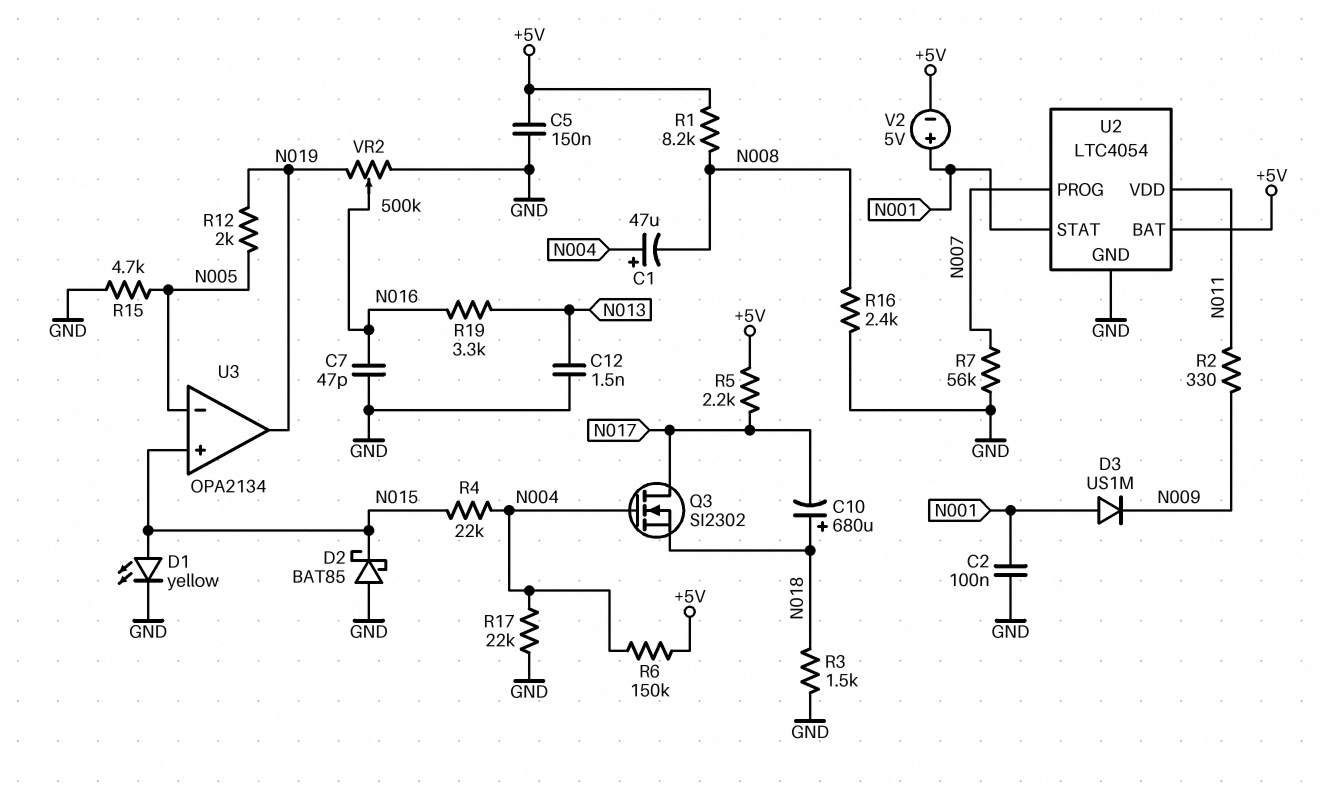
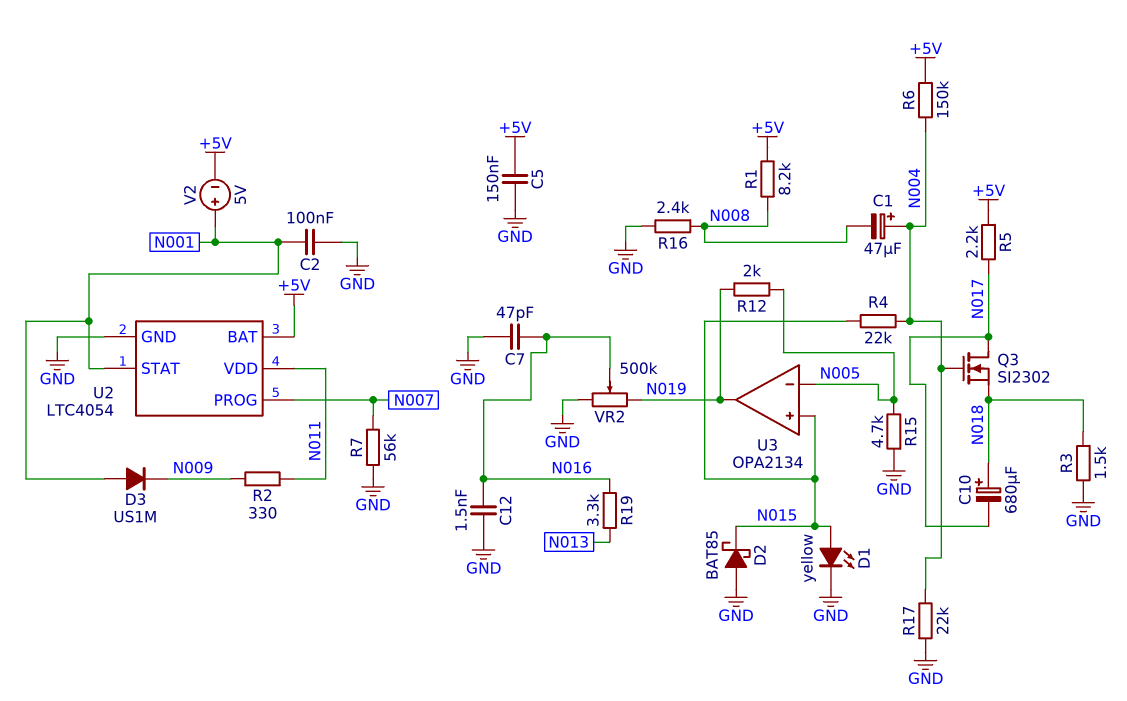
C12: 1.5nF (GND, N013) -> 1.5nF (GND, N016)

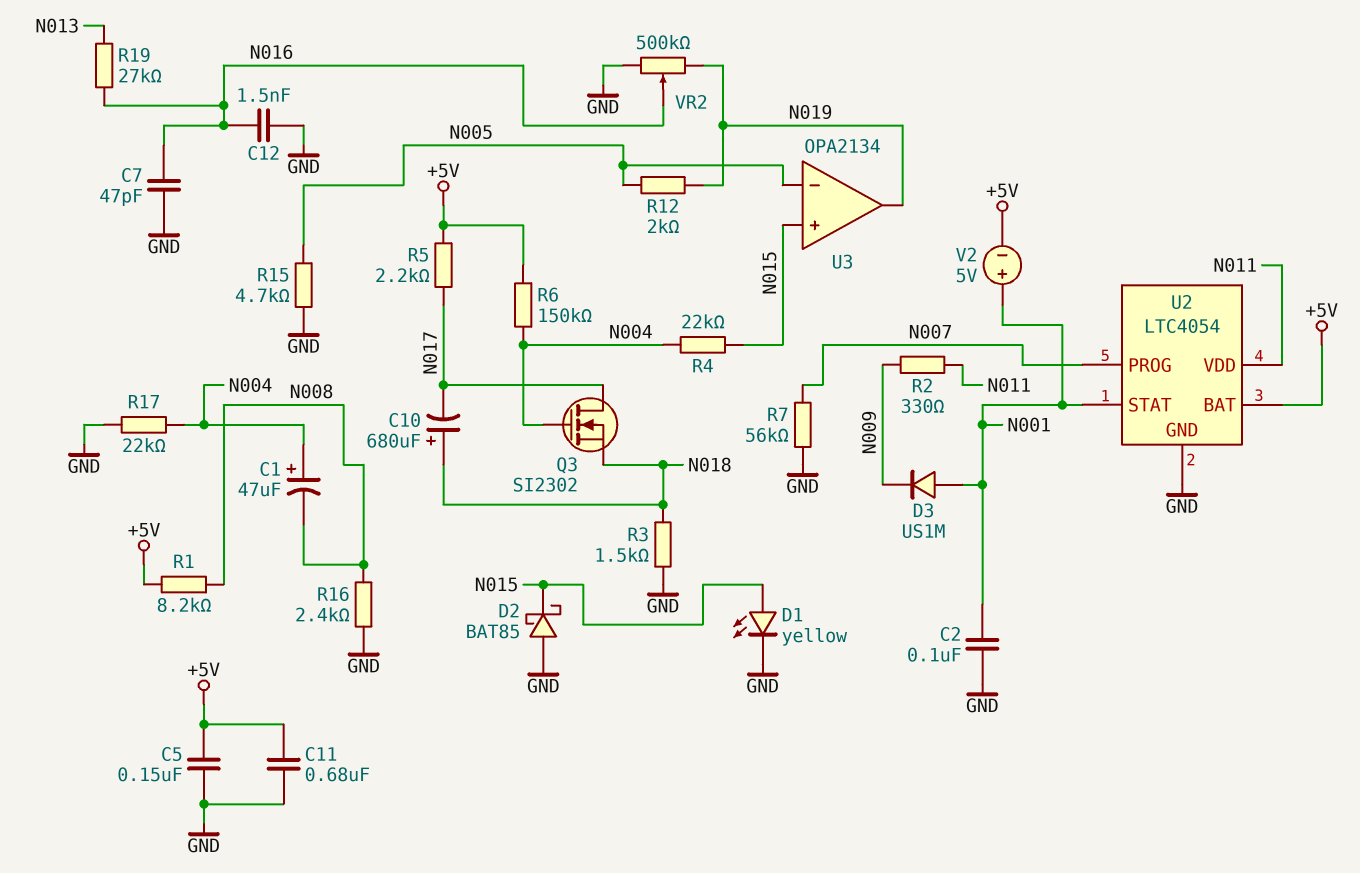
C11: none -> 680nF (+5V, GND)
R19: 3.3k (N013, N016) -> 27k (N013, N016)

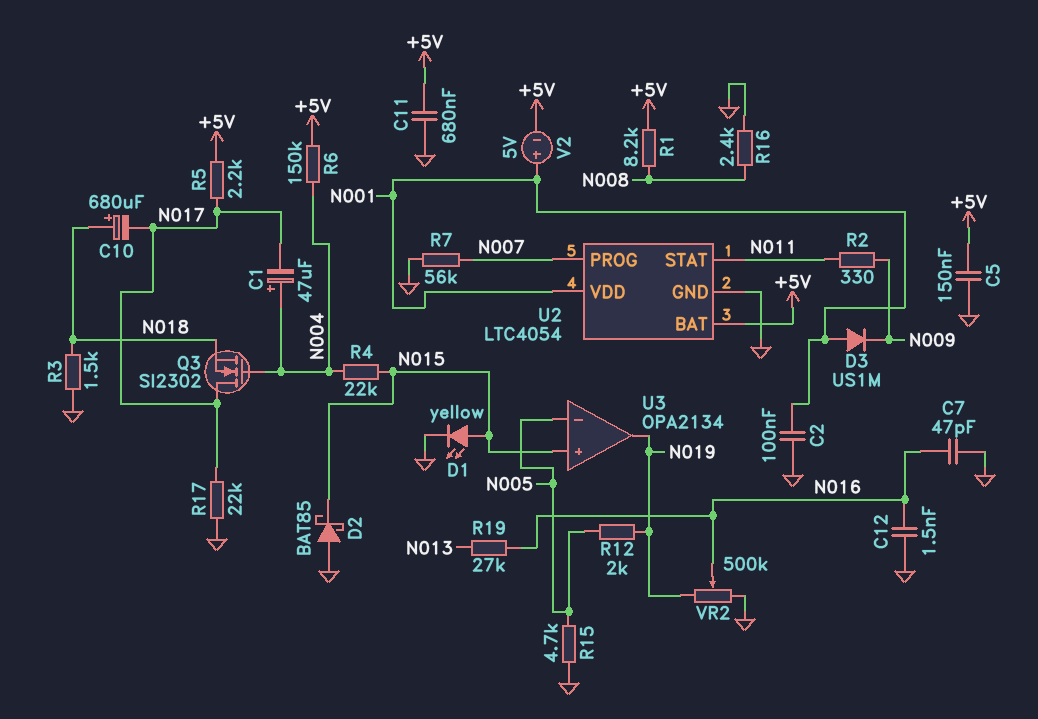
C1: 47uF (plus N004, minus N008) -> 47uF (plus N004, minus N017)
R17: 22k (GND, N004) -> 22k (GND, N017)
U2 pin STAT: N001 -> N011
U2 pin VDD: N011 -> N001

